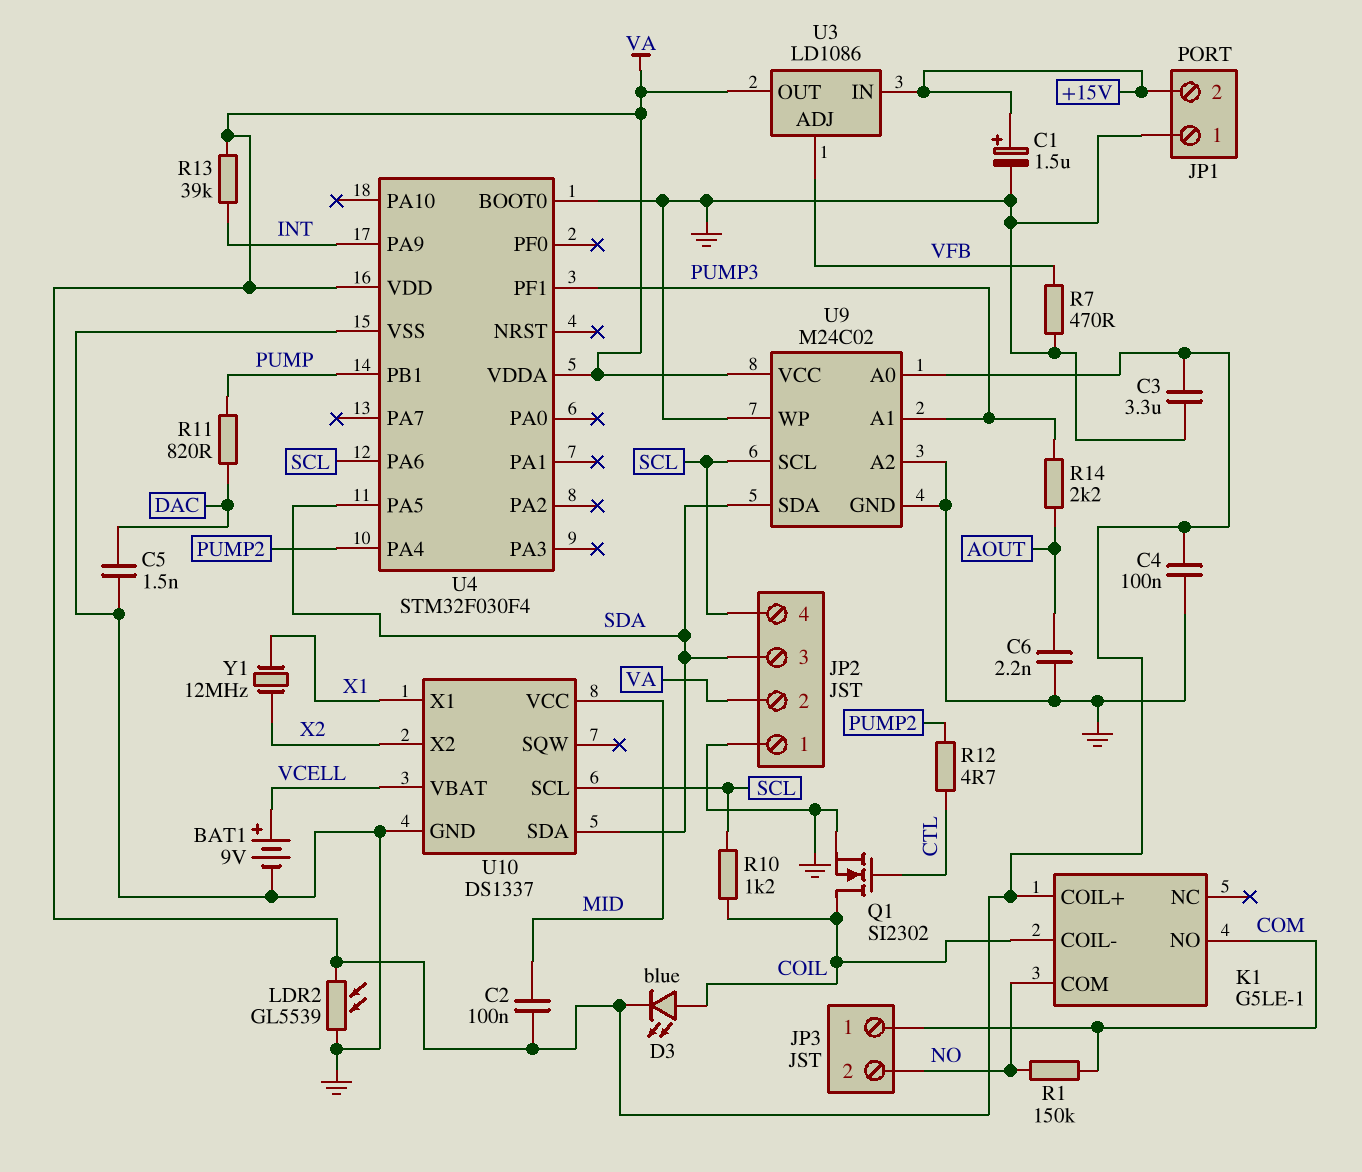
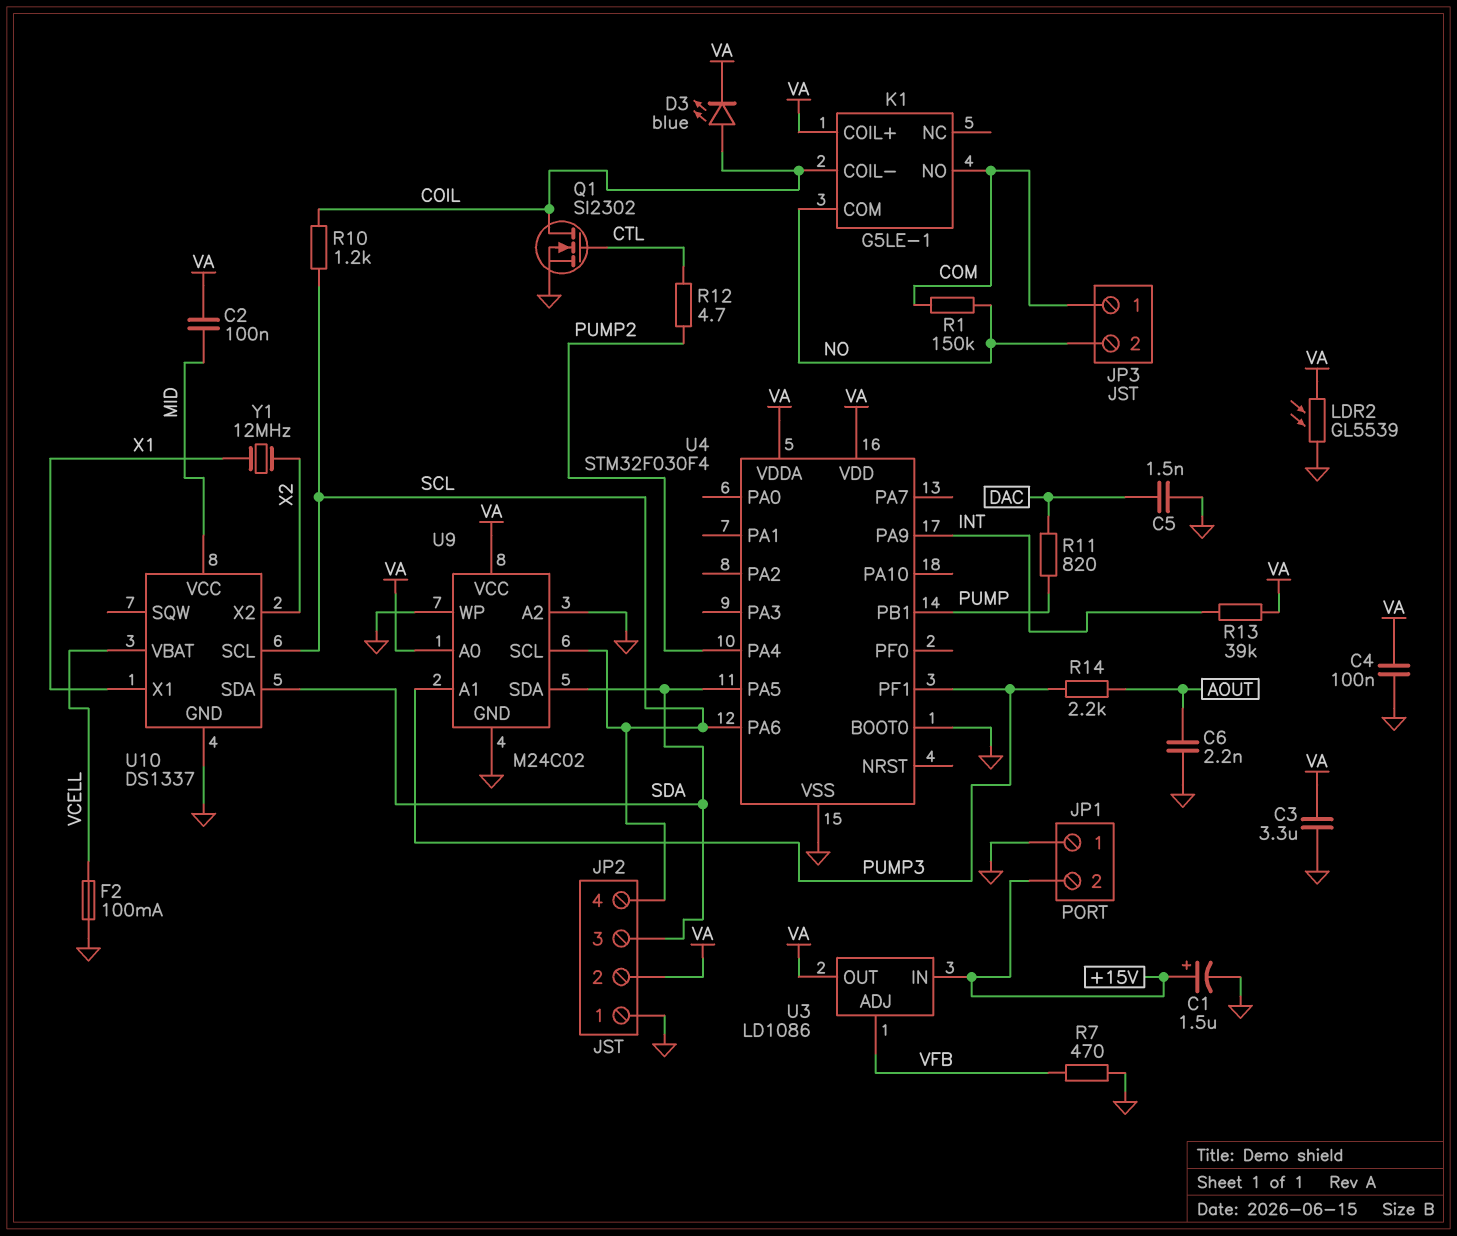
BAT1: 9V (plus VCELL, minus GND) -> none
F2: none -> 100mA (GND, VCELL)

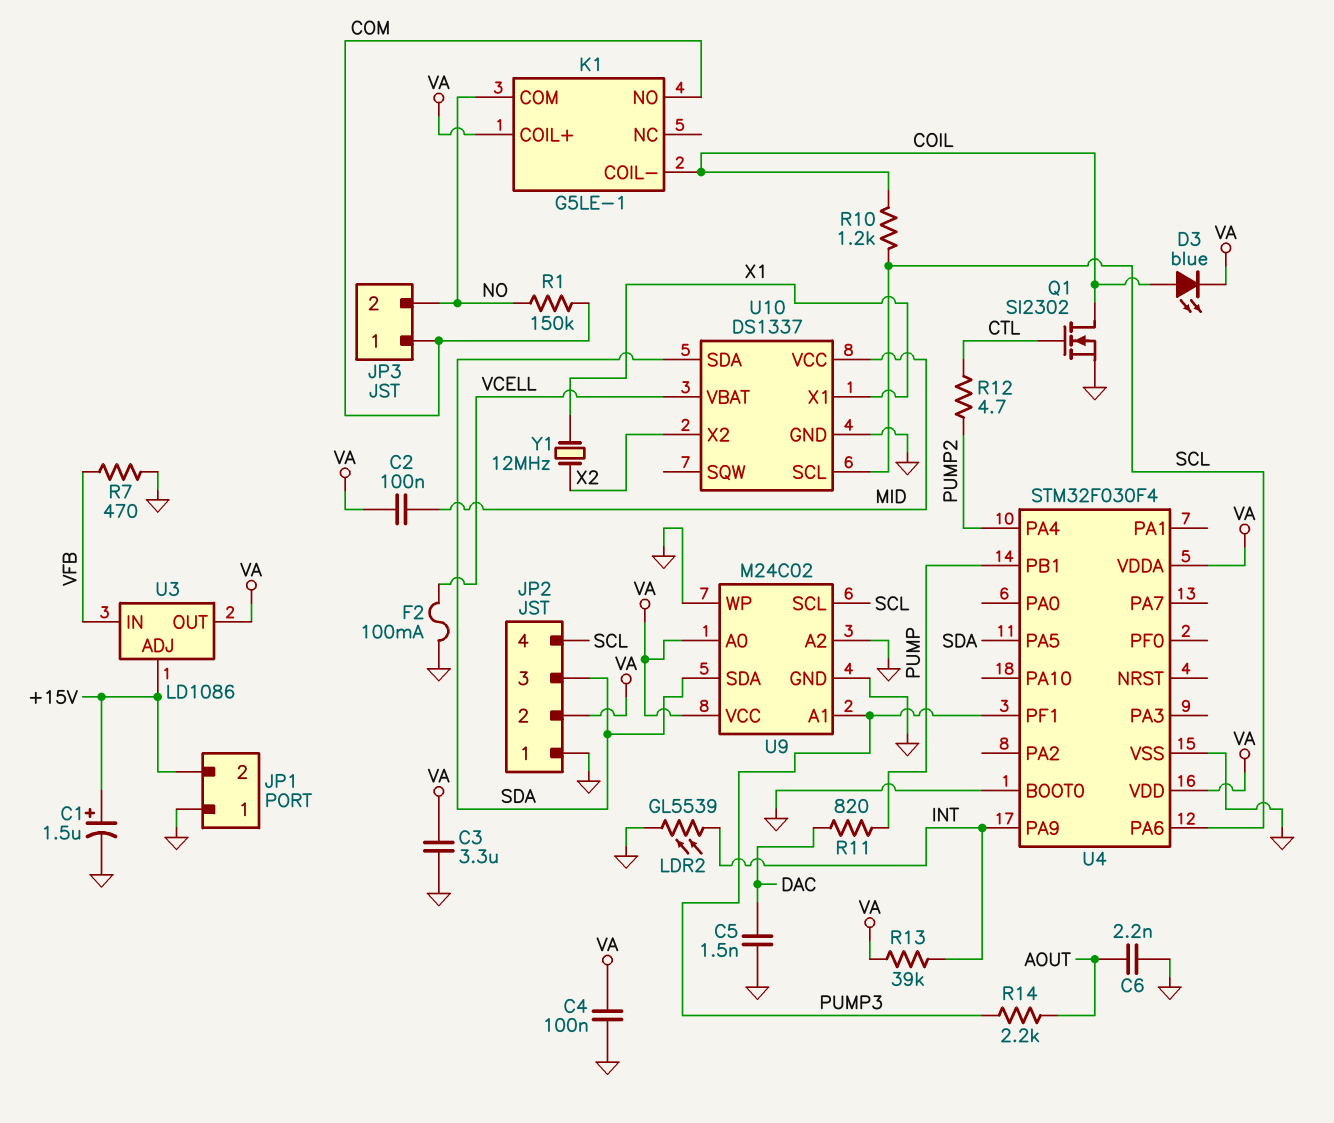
LDR2: GL5539 (GND, VA) -> GL5539 (GND, INT)
U3 pin ADJ: VFB -> +15V
U3 pin IN: +15V -> VFB

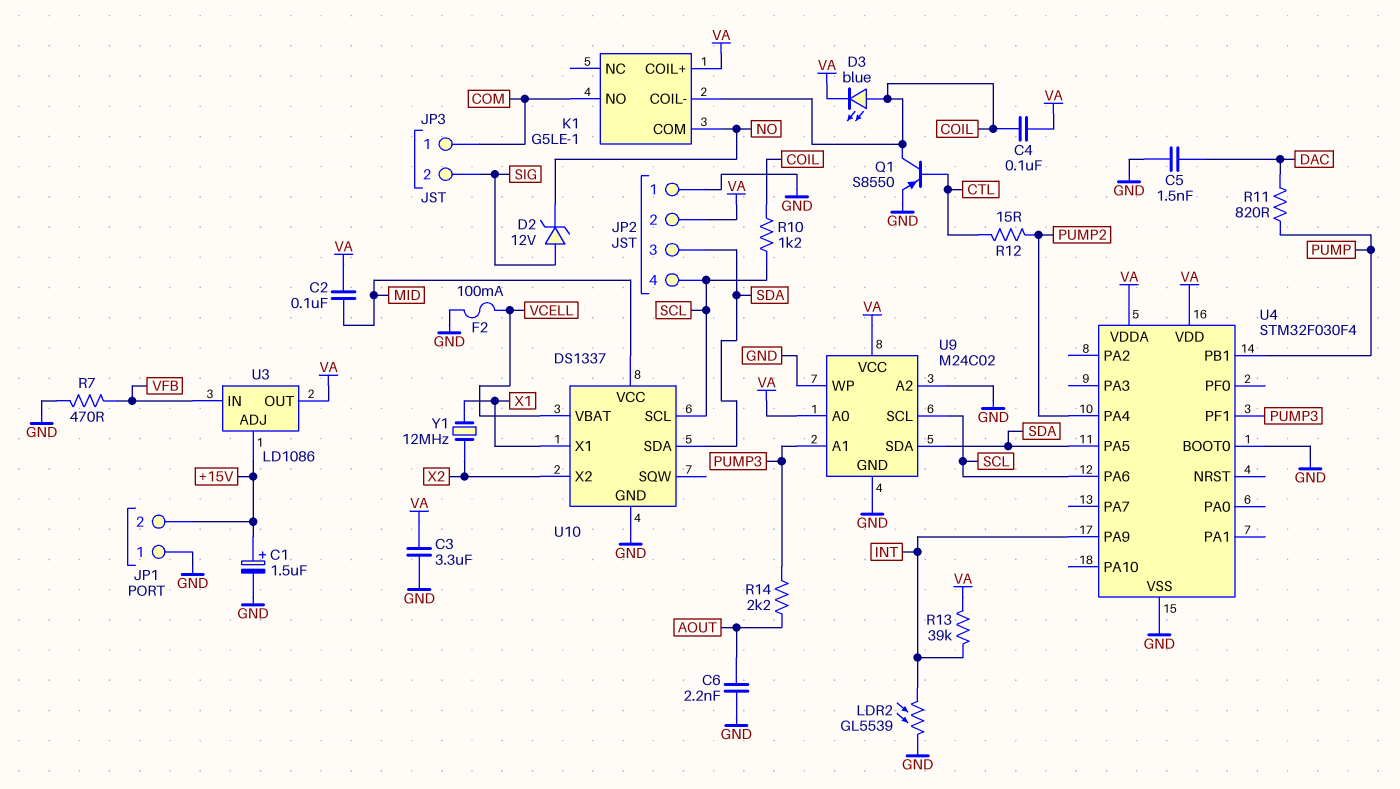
C4: 100nF (GND, VA) -> 100nF (COIL, VA)
D2: none -> zener 12V (A SIG, K NO)
JP3 pin 2: NO -> SIG
Q1: NMOS SI2302 (G CTL, D COIL, S GND) -> PNP S8550 (B CTL, C COIL, E GND)
R1: 150k (COM, NO) -> none
R12: 4.7 (CTL, PUMP2) -> 15 (CTL, PUMP2)

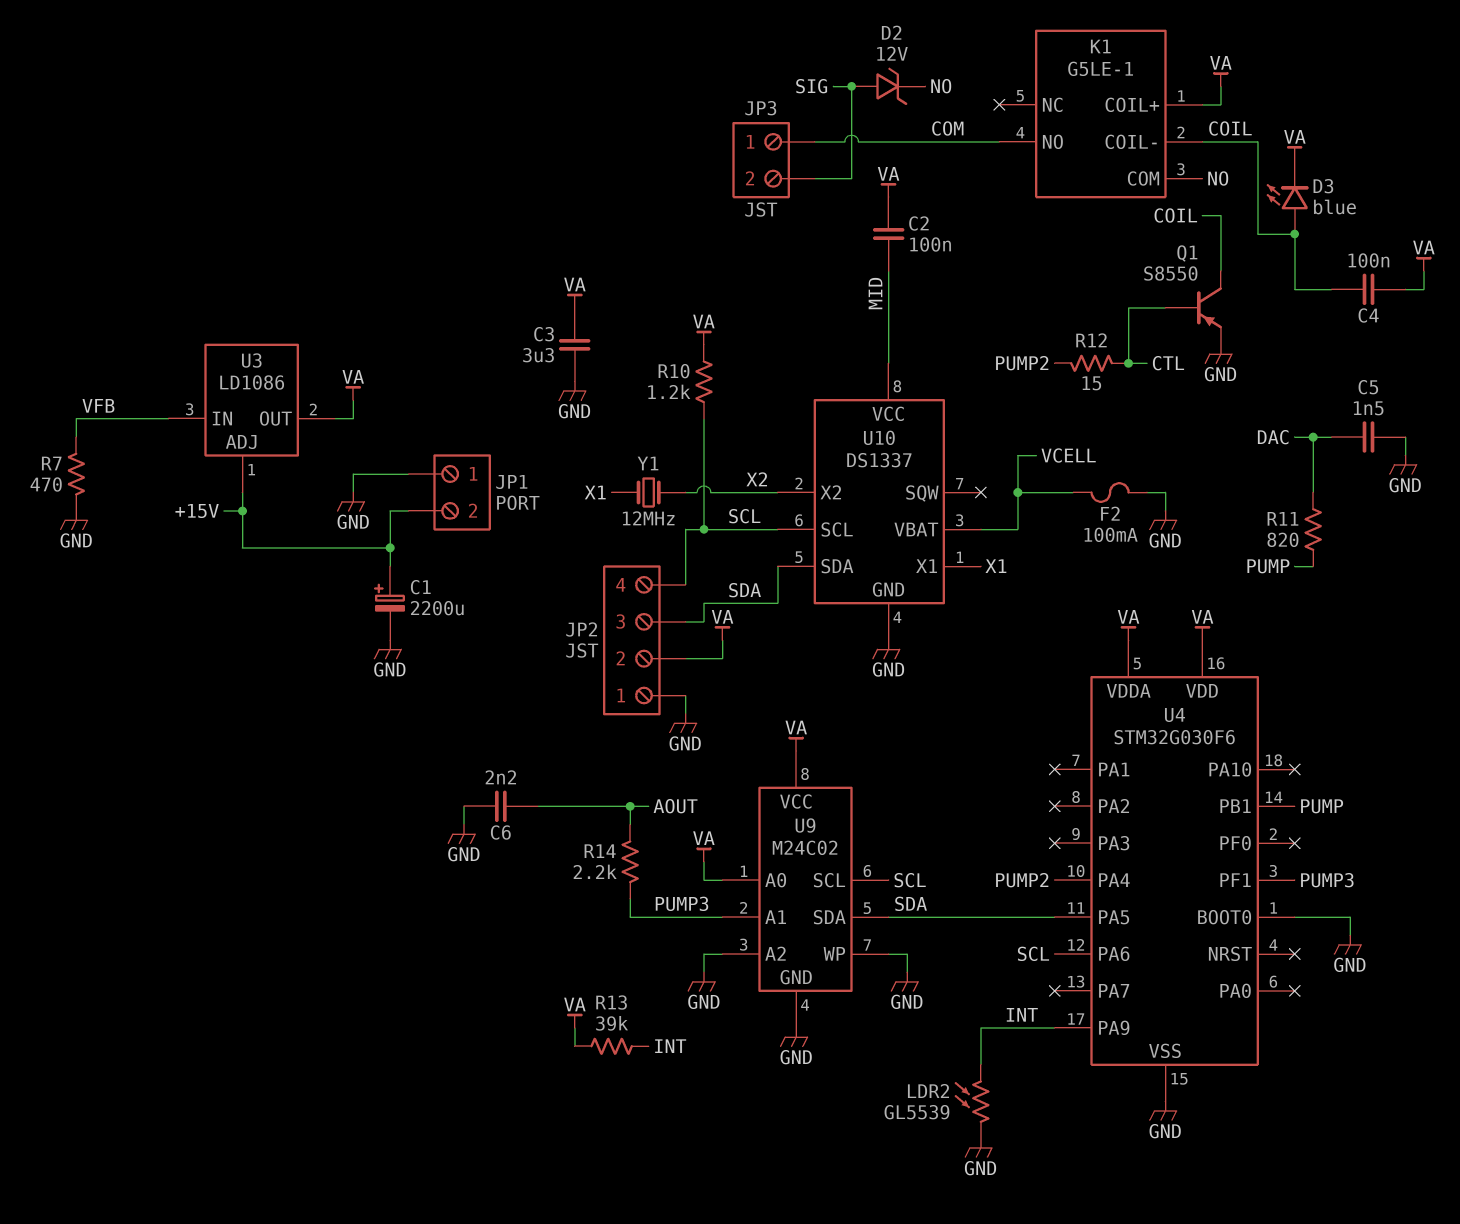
C1: 1.5uF (plus +15V, minus GND) -> 2200uF (plus +15V, minus GND)
R10: 1.2k (COIL, SCL) -> 1.2k (SCL, VA)
U4: STM32F030F4 -> STM32G030F6

